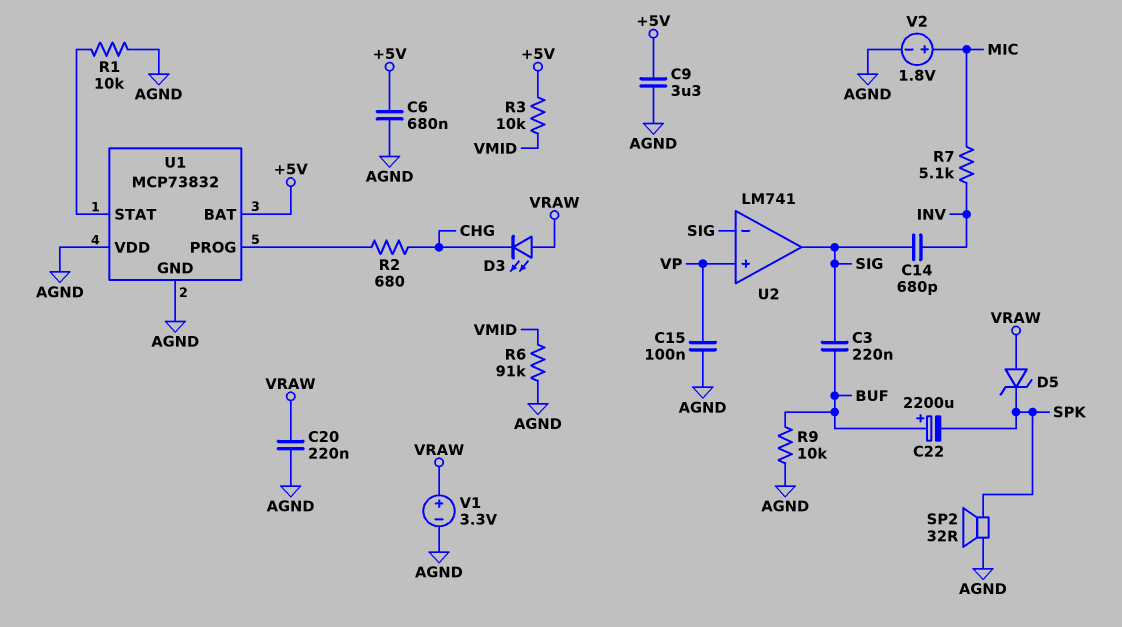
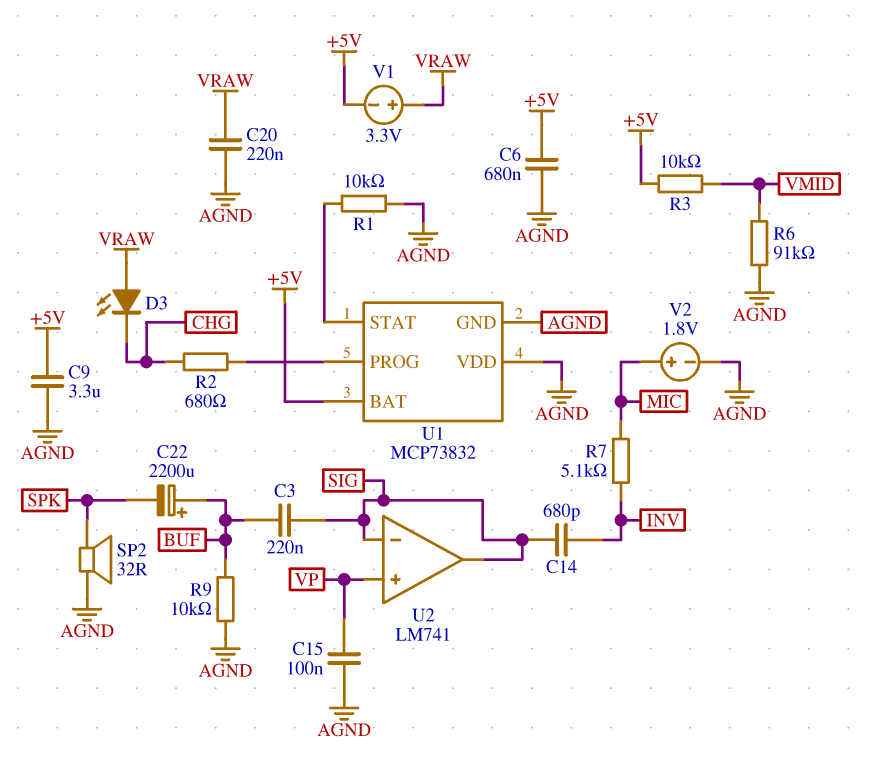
D5: zener (A VRAW, K SPK) -> none
V1: 3.3V (plus VRAW, minus AGND) -> 3.3V (plus VRAW, minus +5V)

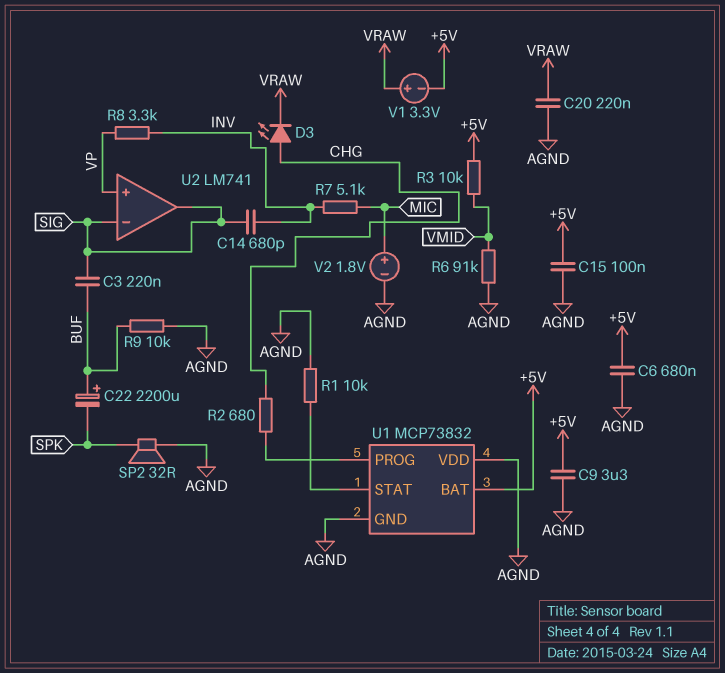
C15: 100nF (AGND, VP) -> 100nF (+5V, AGND)
D3: LED (A VRAW, K CHG) -> LED (A CHG, K VRAW)
R8: none -> 3.3k (INV, VP)

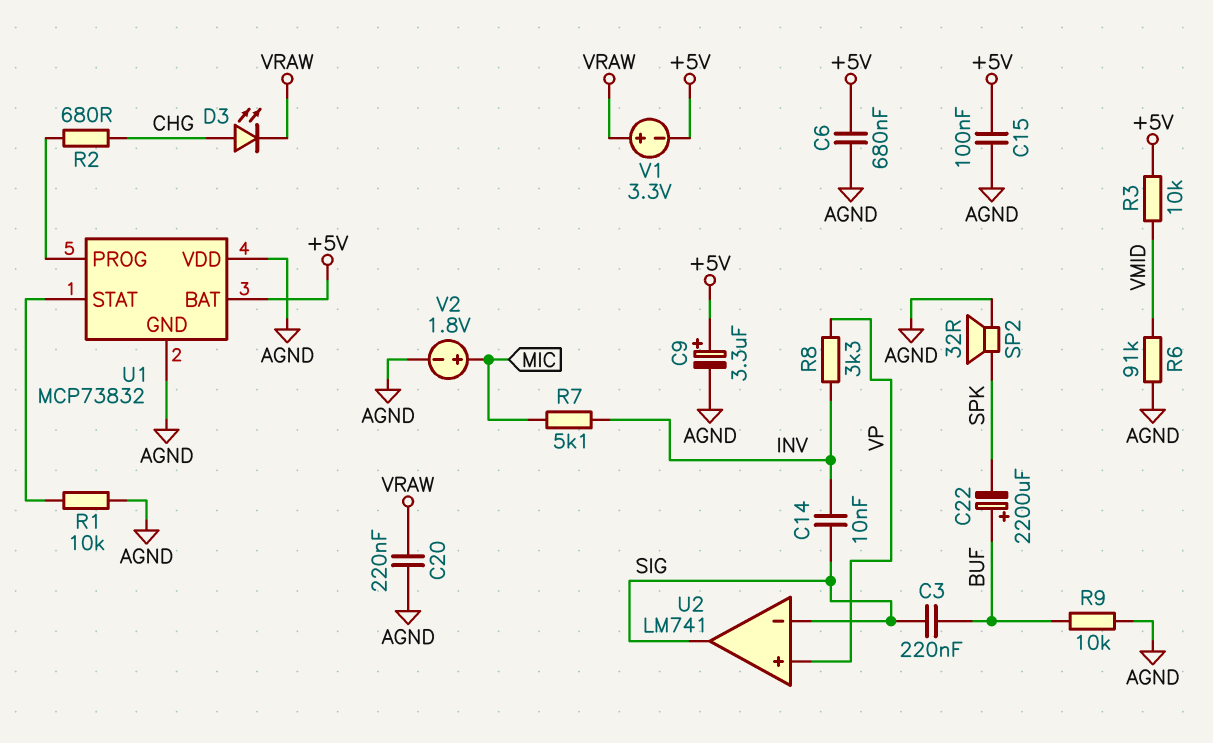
C9: 3.3uF (+5V, AGND) -> 3.3uF (plus +5V, minus AGND)
C14: 680pF (INV, SIG) -> 10nF (INV, SIG)

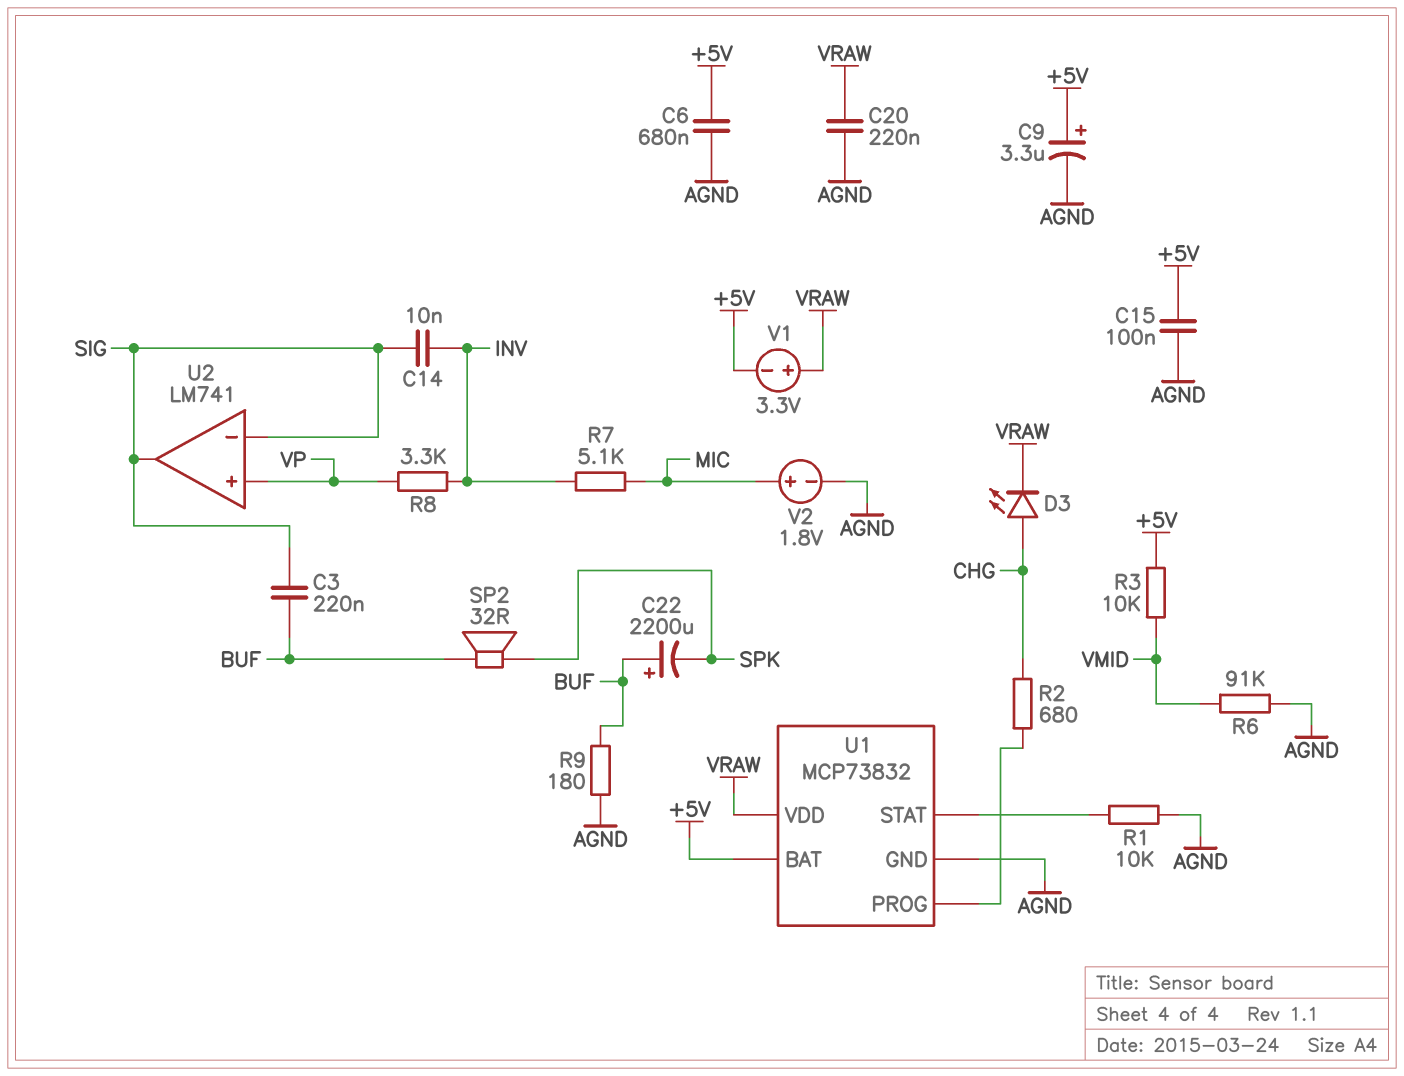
R9: 10k (AGND, BUF) -> 180 (AGND, BUF)
SP2: speaker 32R (AGND, SPK) -> speaker 32R (BUF, SPK)
U1 pin VDD: AGND -> VRAW

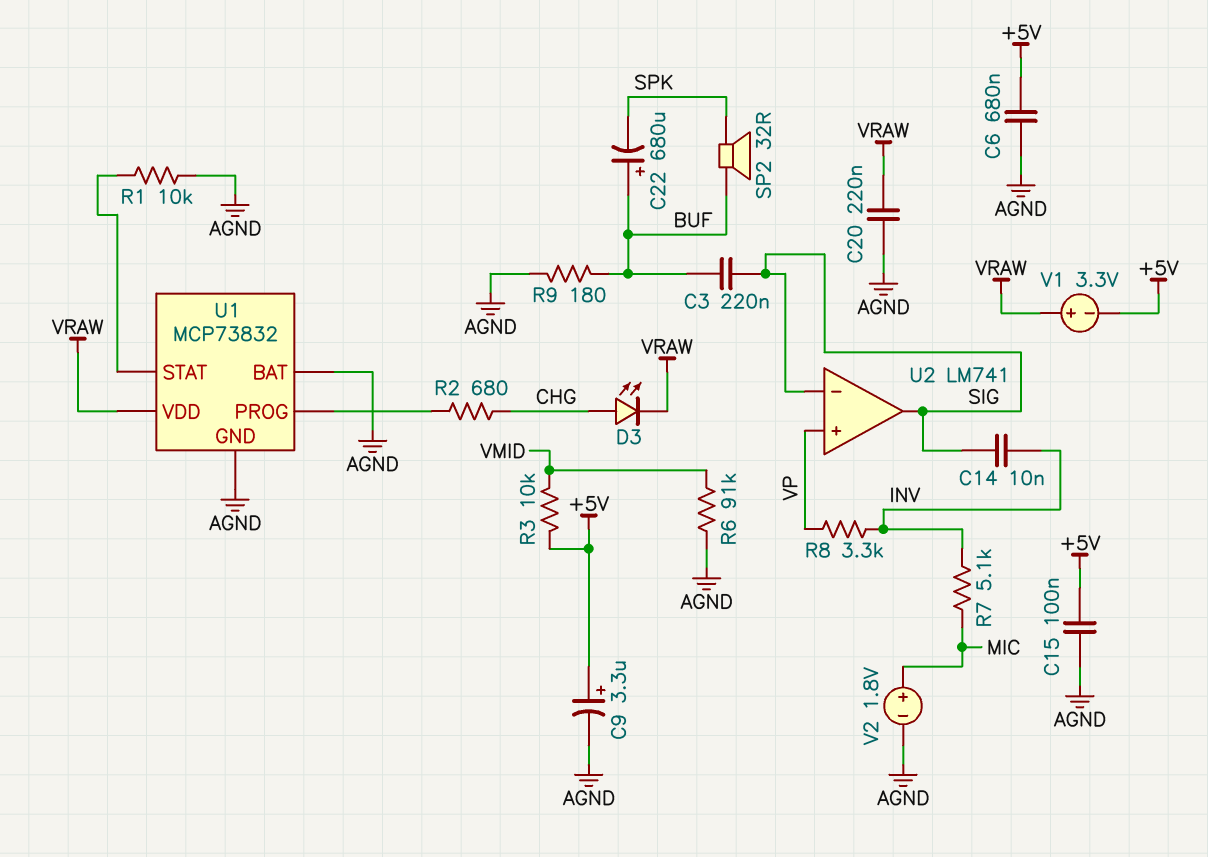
C22: 2200uF (plus BUF, minus SPK) -> 680uF (plus BUF, minus SPK)
U1 pin BAT: +5V -> AGND

